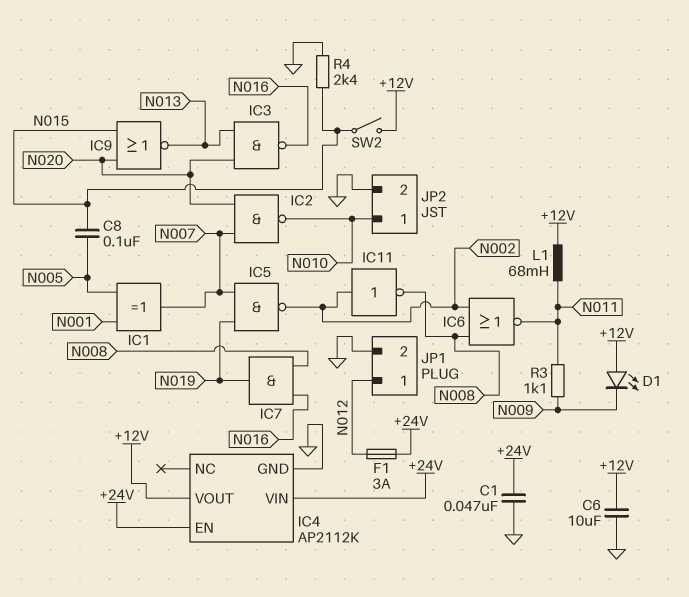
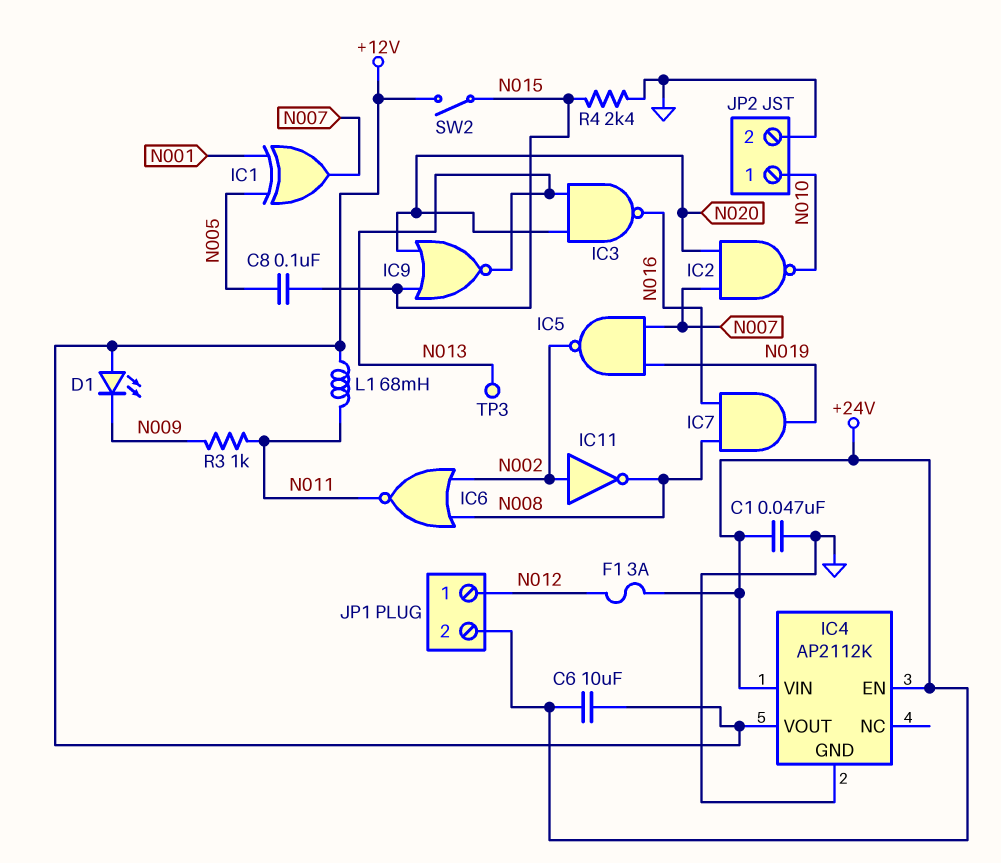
C6: 10uF (+12V, GND) -> 10uF (+12V, +24V)
JP1 pin 2: GND -> +24V
R3: 1.1k (N009, N011) -> 1k (N009, N011)
TP3: none -> test point (N013)

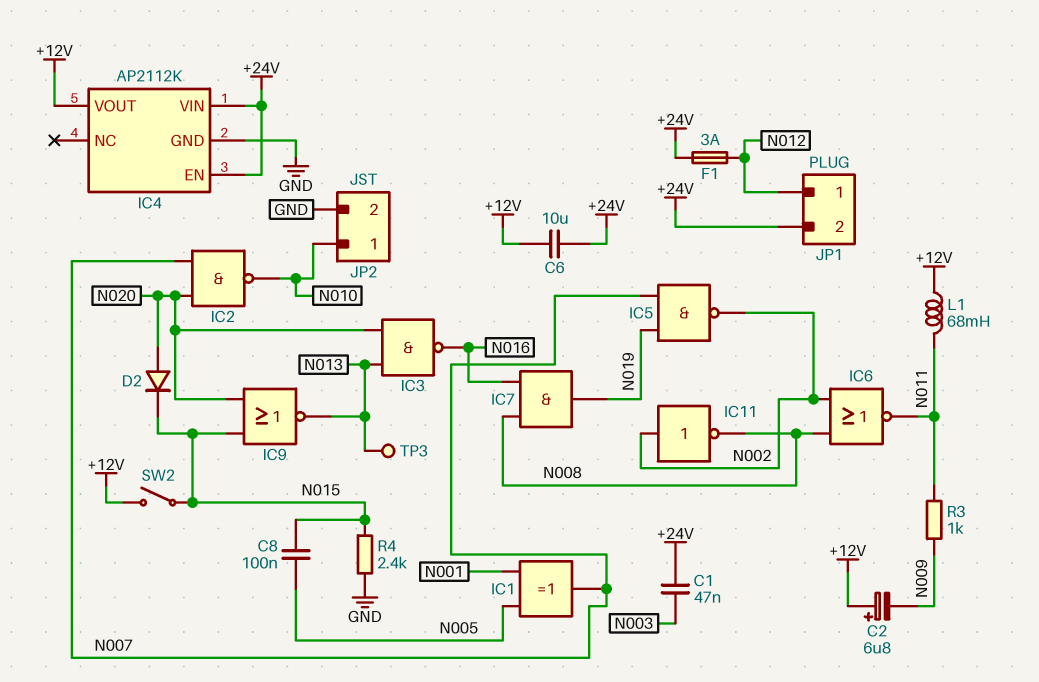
C1: 47nF (+24V, GND) -> 47nF (+24V, N003)
C2: none -> 6.8uF (plus +12V, minus N009)
D1: LED (A +12V, K N009) -> none
D2: none -> diode (A N020, K N015)

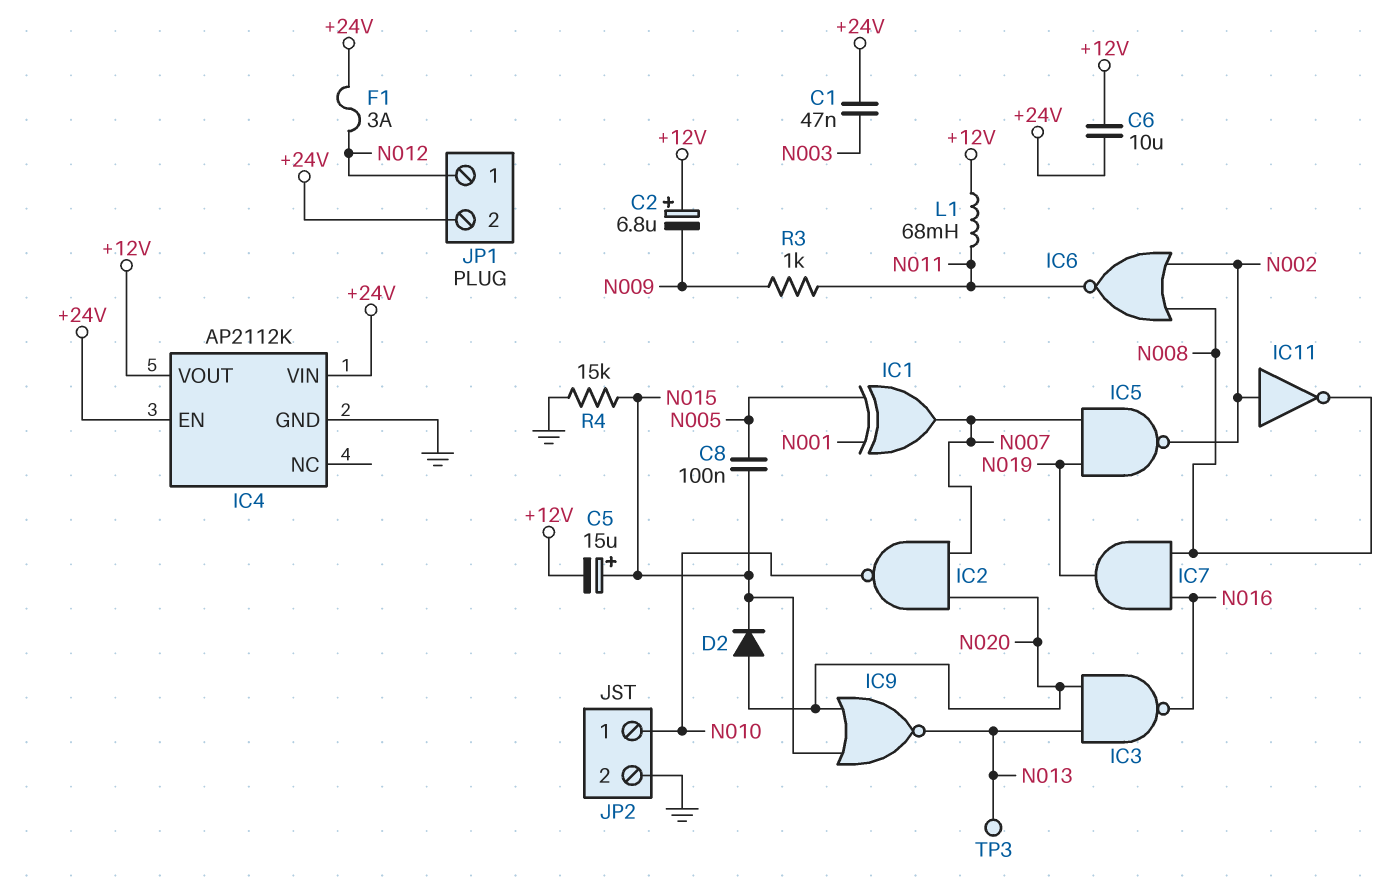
C5: none -> 15uF (plus N015, minus +12V)
R4: 2.4k (GND, N015) -> 15k (GND, N015)
SW2: switch (+12V, N015) -> none

